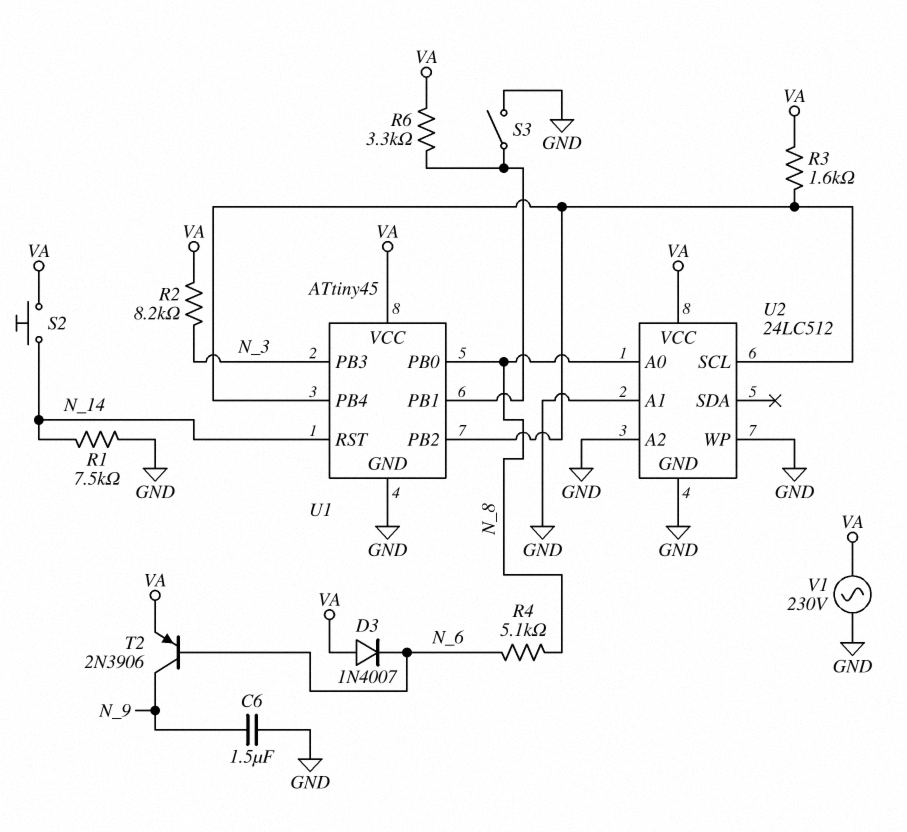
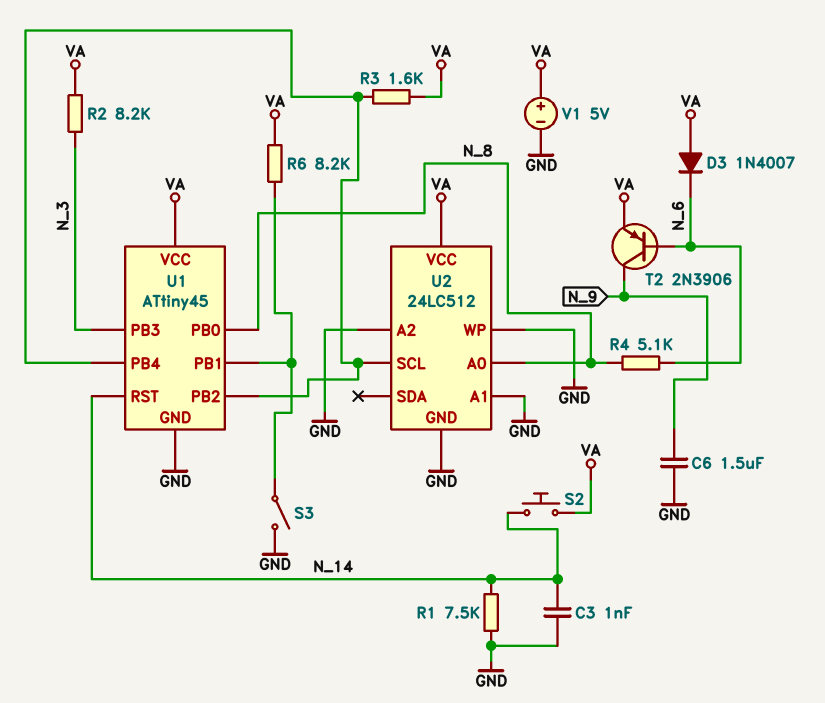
C3: none -> 1nF (GND, N_14)
R6: 3.3k (U1/PB1, VA) -> 8.2k (U1/PB1, VA)
V1: AC 230V (GND, VA) -> 5V (plus VA, minus GND)

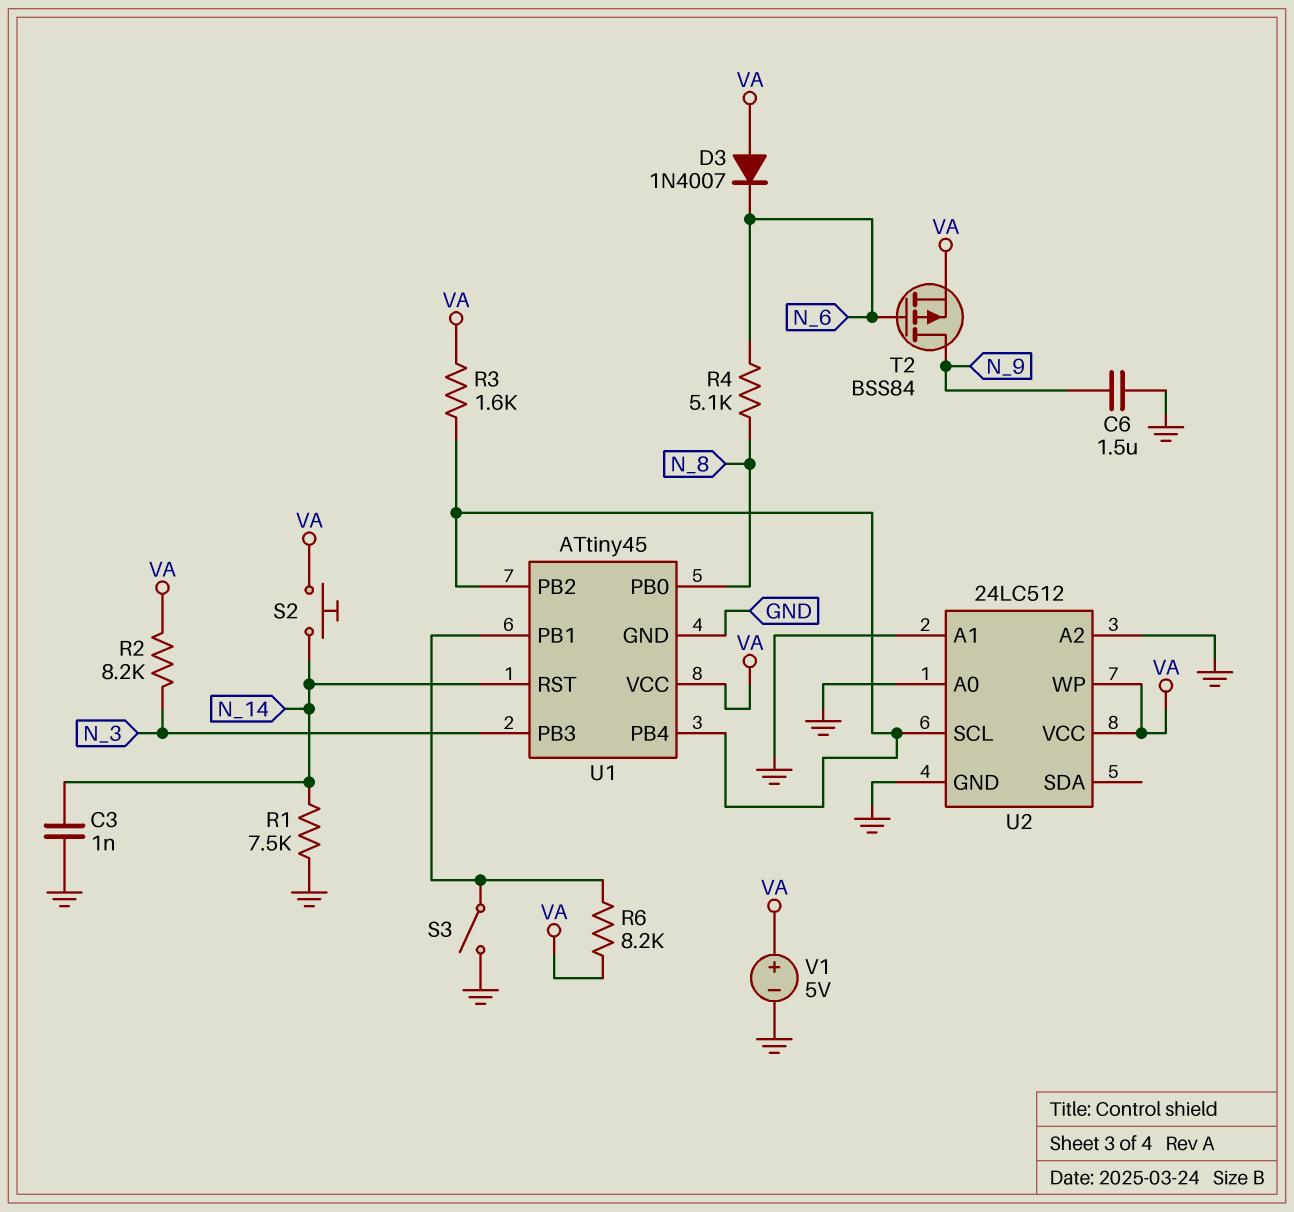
T2: PNP 2N3906 (B N_6, C N_9, E VA) -> PMOS BSS84 (G N_6, D N_9, S VA)
U2 pin A0: N_8 -> GND
U2 pin WP: GND -> VA

